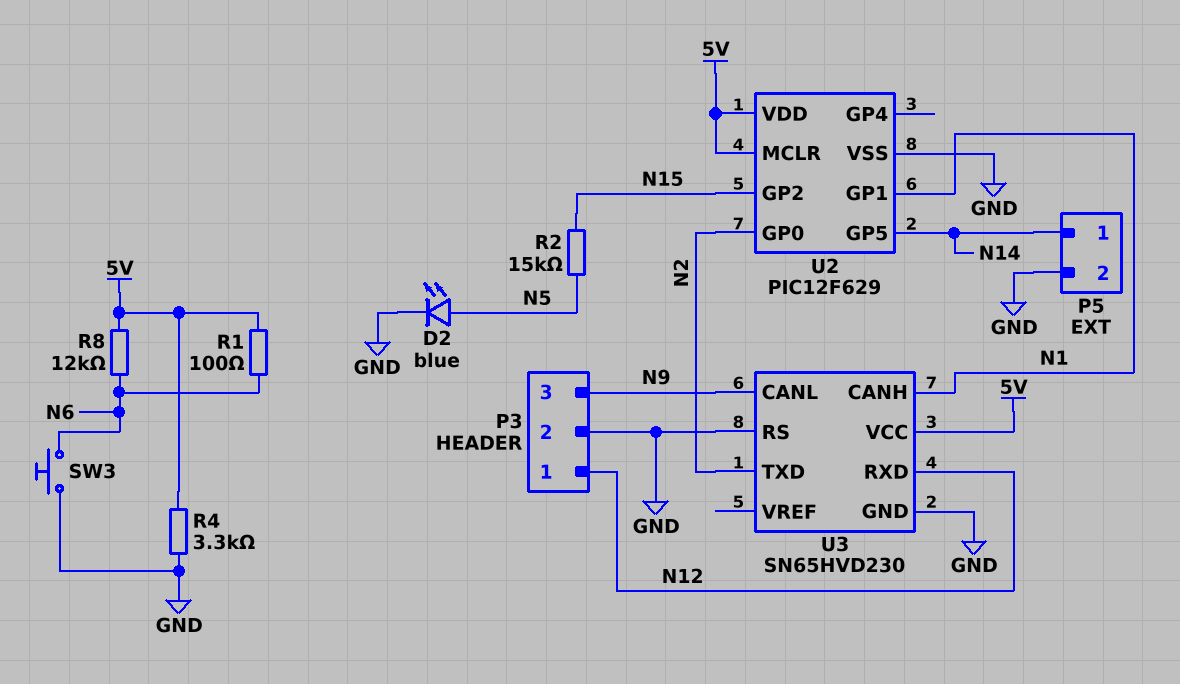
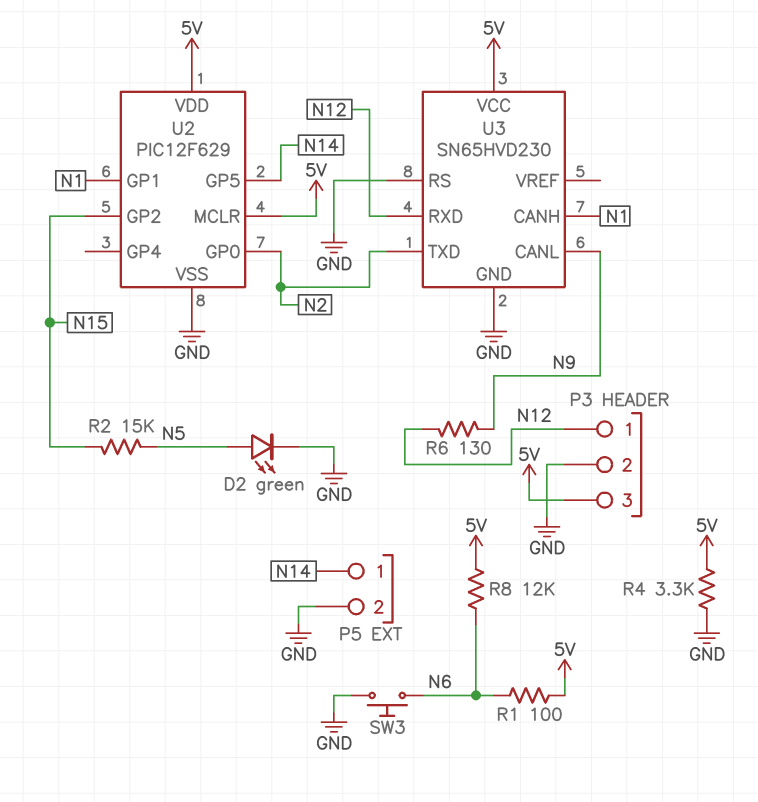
D2: LED blue (A N5, K GND) -> LED green (A N5, K GND)
P3 pin 3: N9 -> 5V
R6: none -> 130 (N9, N12)

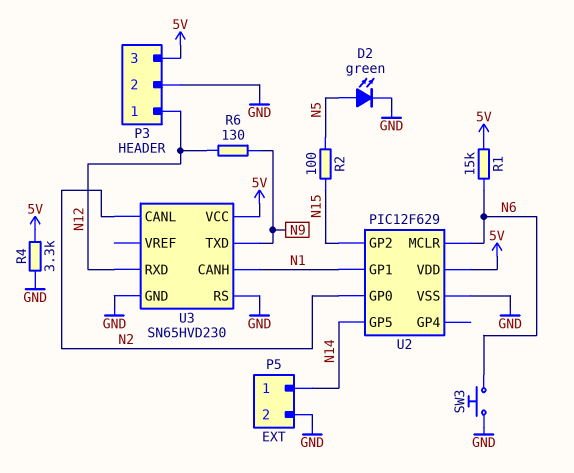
R1: 100 (5V, N6) -> 15k (5V, N6)
R2: 15k (N5, N15) -> 100 (N5, N15)
R8: 12k (5V, N6) -> none
U2 pin MCLR: 5V -> N6
U3 pin CANL: N9 -> N2
U3 pin TXD: N2 -> N9

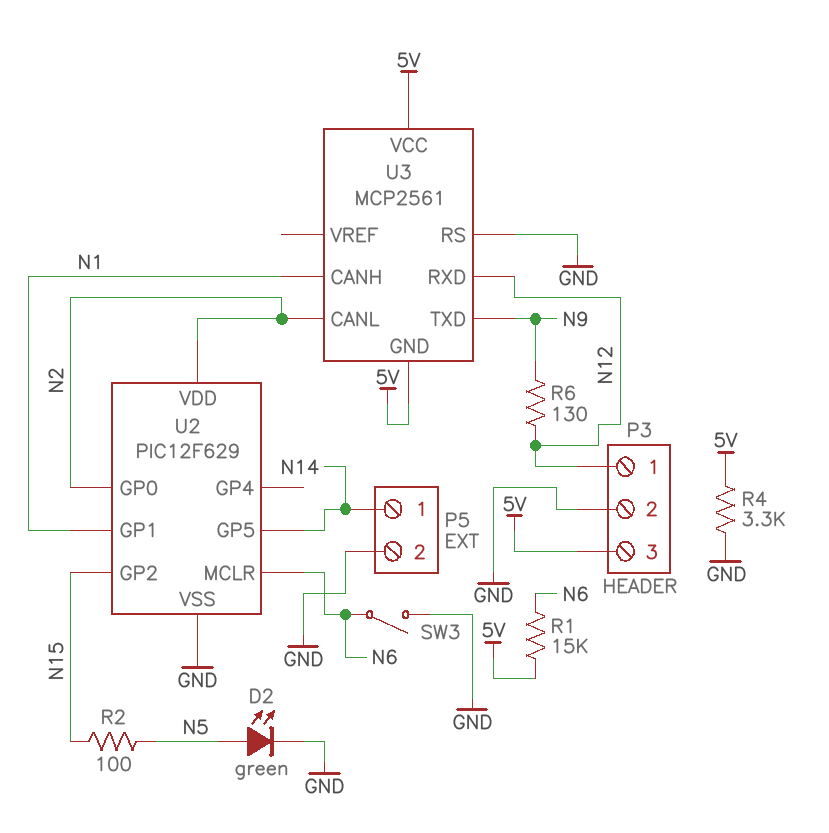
SW3: button (GND, N6) -> switch (GND, N6)
U2 pin VDD: 5V -> N2
U3: SN65HVD230 -> MCP2561
U3 pin GND: GND -> 5V

